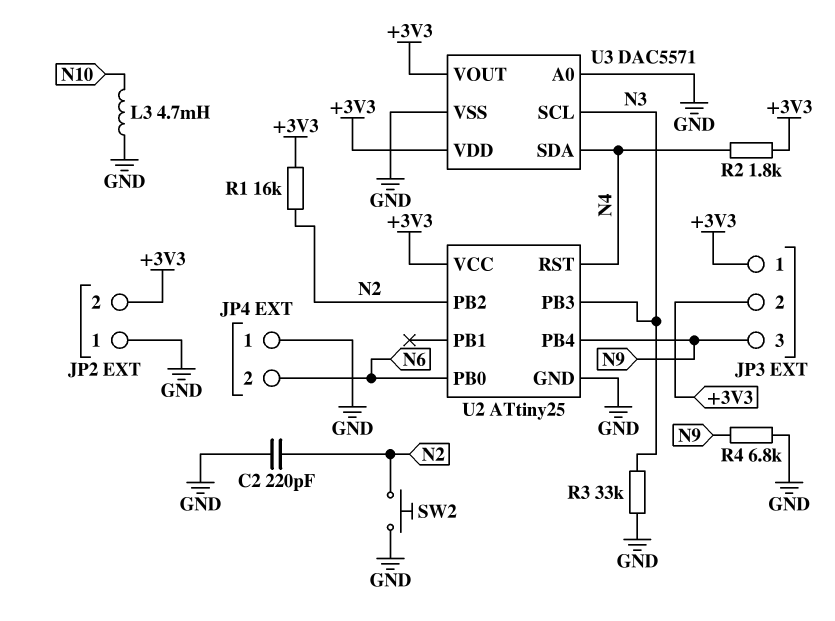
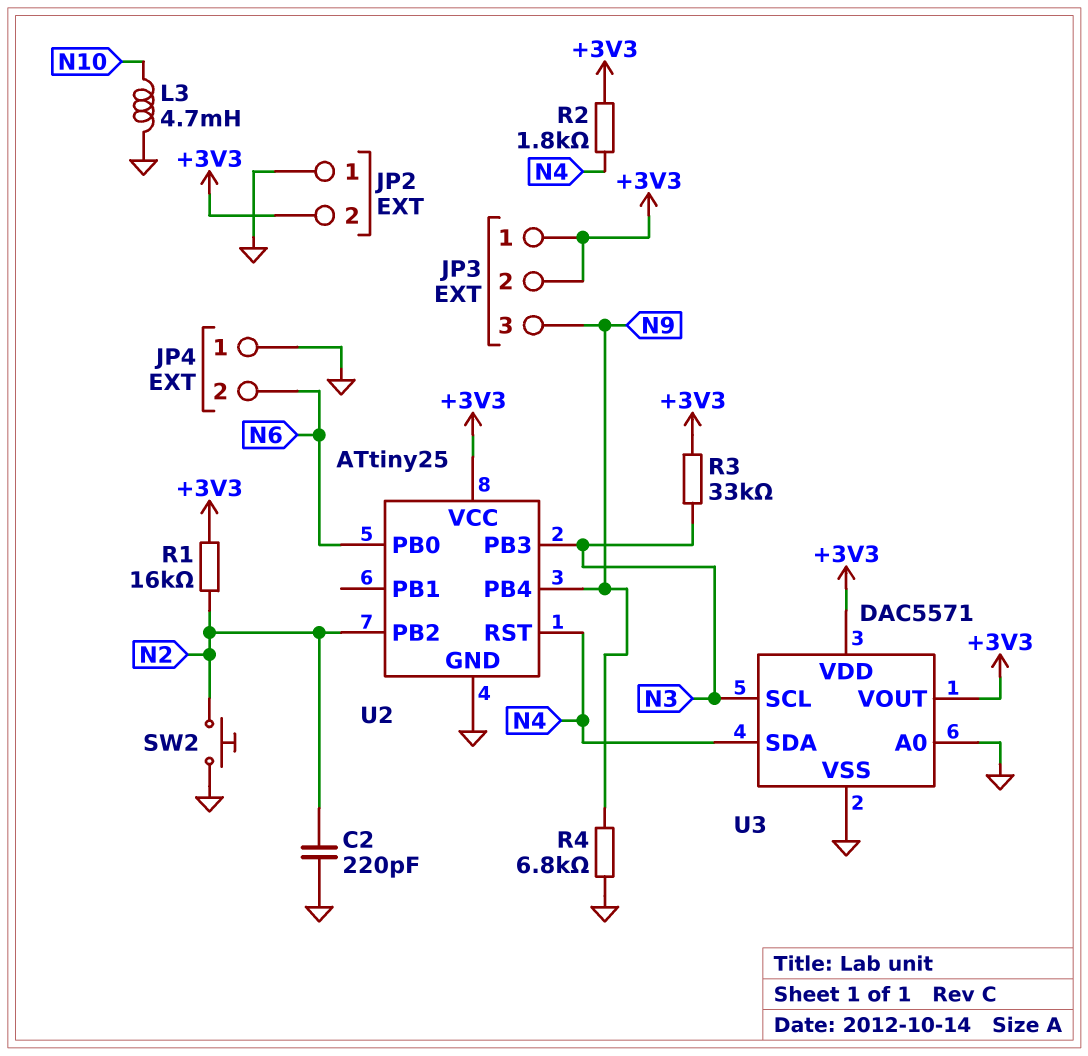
R3: 33k (GND, N3) -> 33k (+3V3, N3)

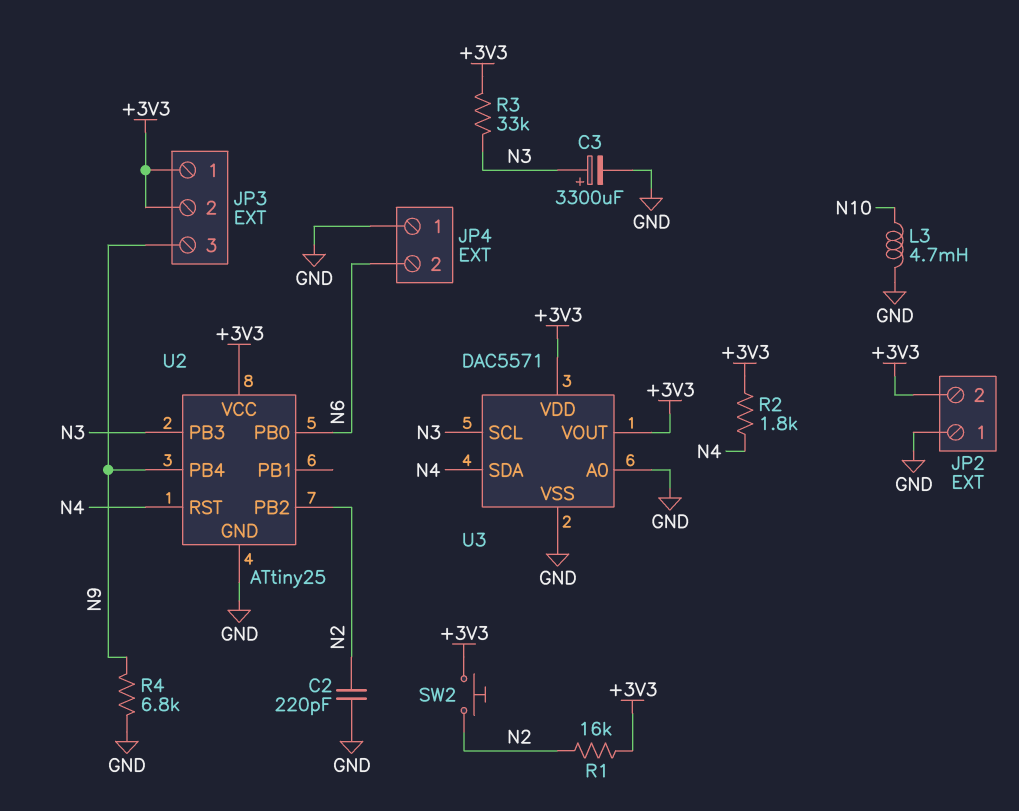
C3: none -> 3300uF (plus N3, minus GND)
SW2: button (GND, N2) -> button (+3V3, N2)

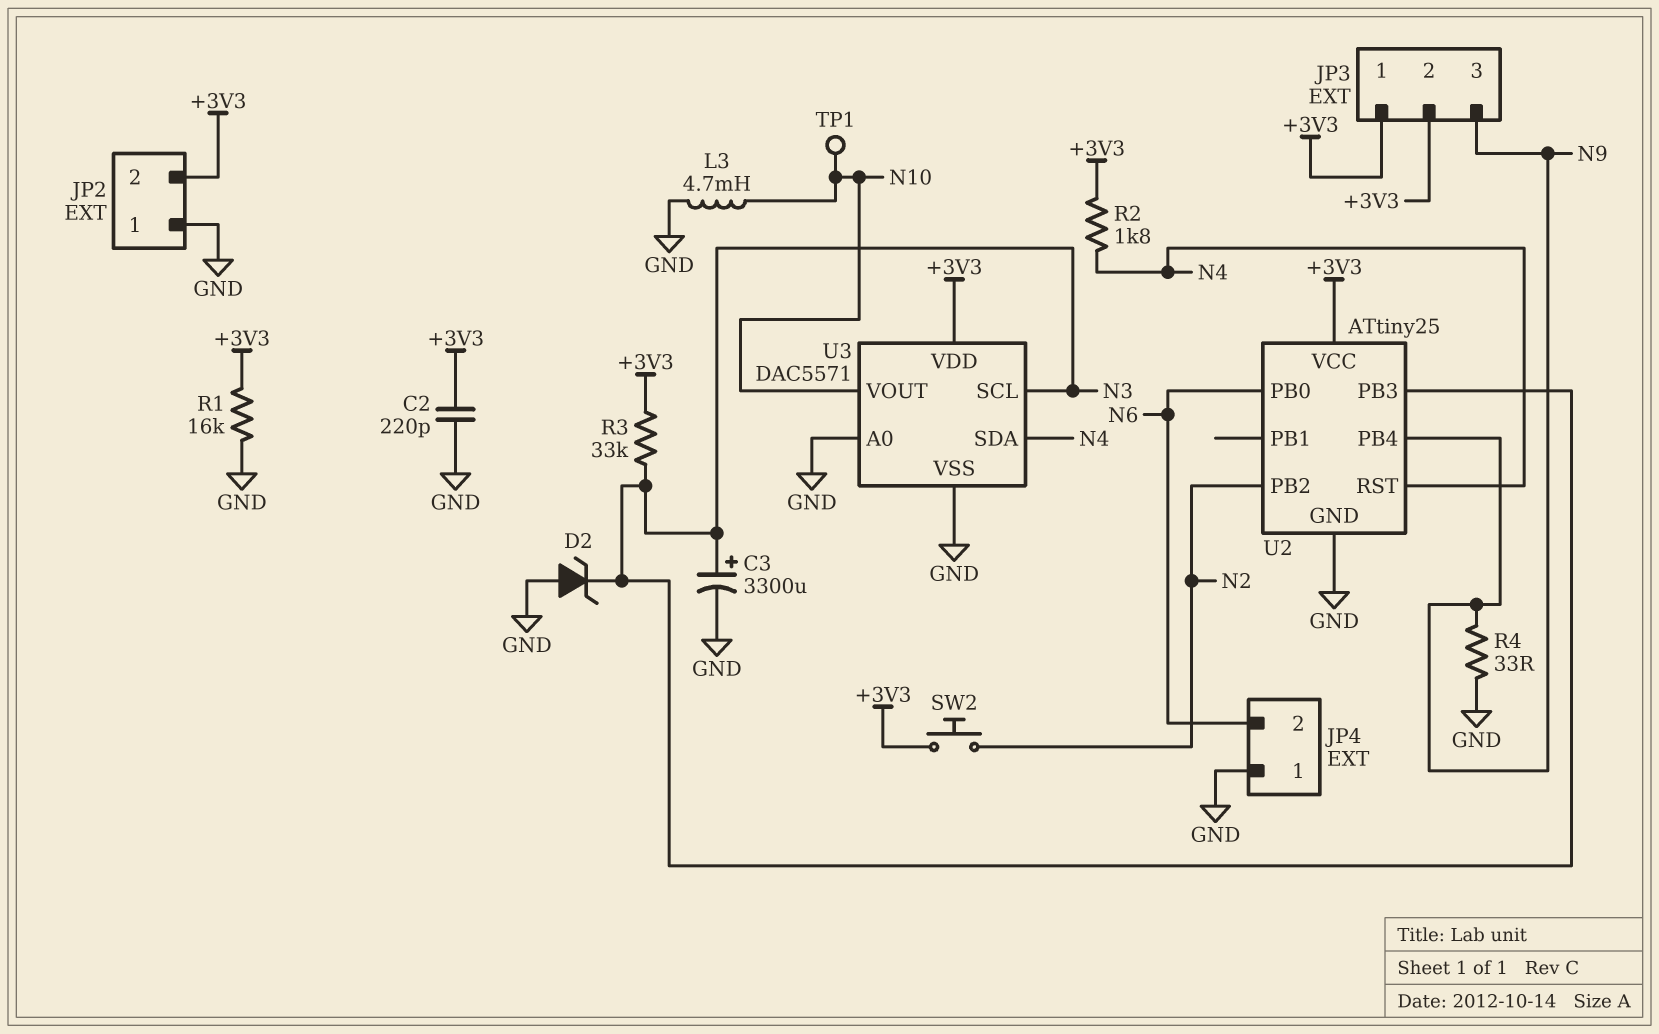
C2: 220pF (GND, N2) -> 220pF (+3V3, GND)
D2: none -> zener (A GND, K N3)
R1: 16k (+3V3, N2) -> 16k (+3V3, GND)
R4: 6.8k (GND, N9) -> 33 (GND, N9)
TP1: none -> test point (N10)
U3 pin VOUT: +3V3 -> N10

